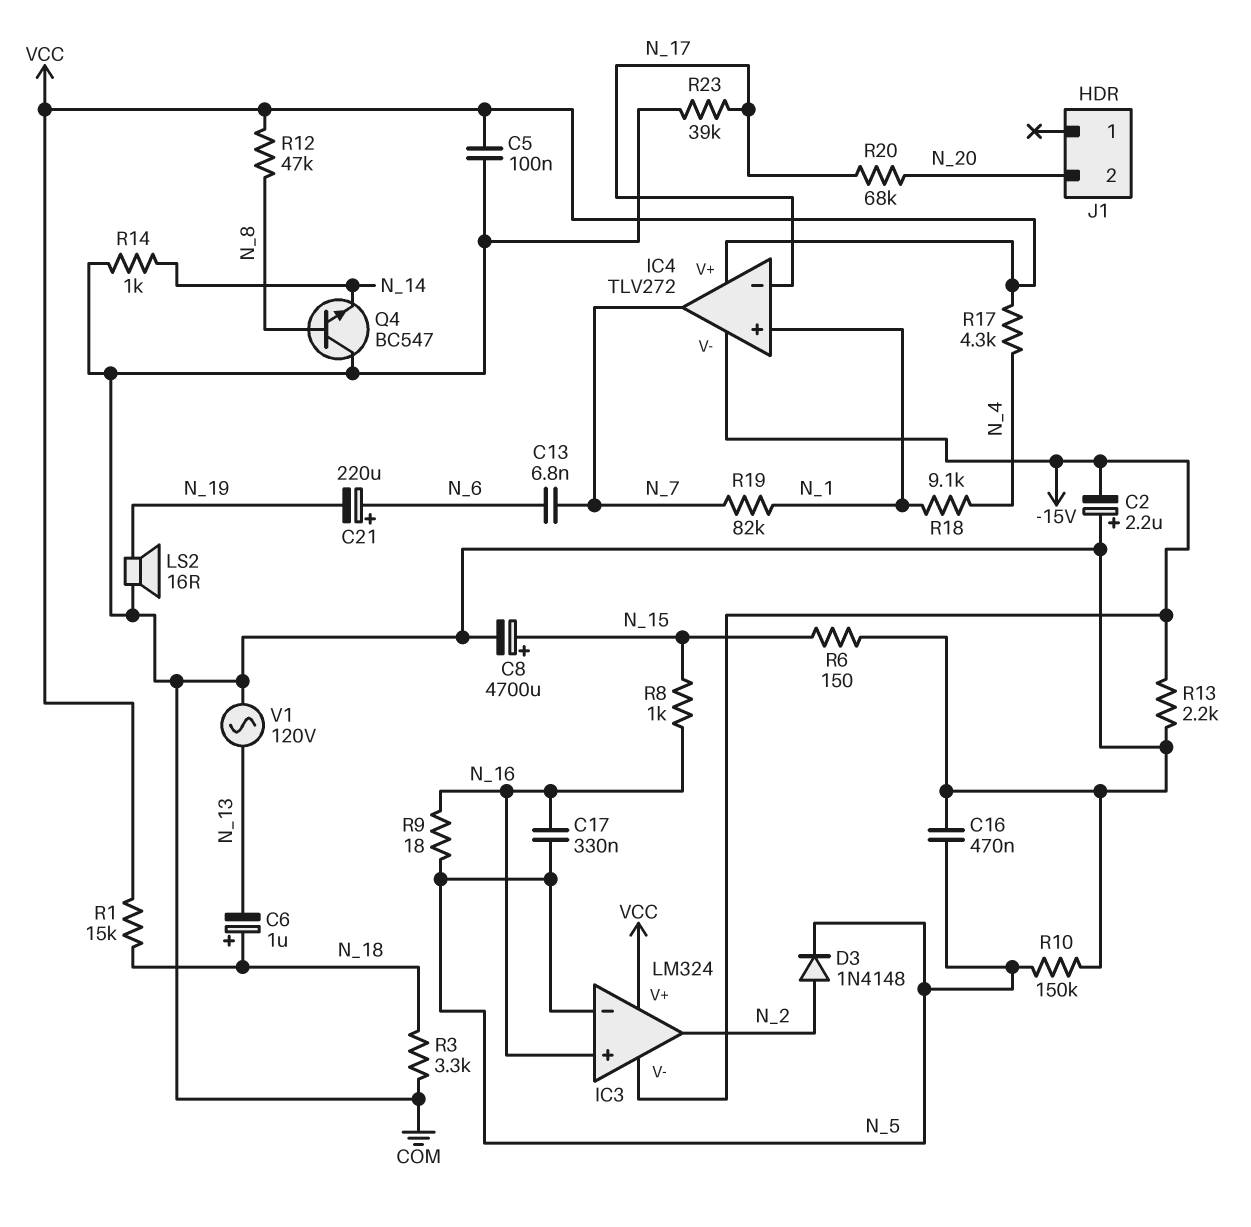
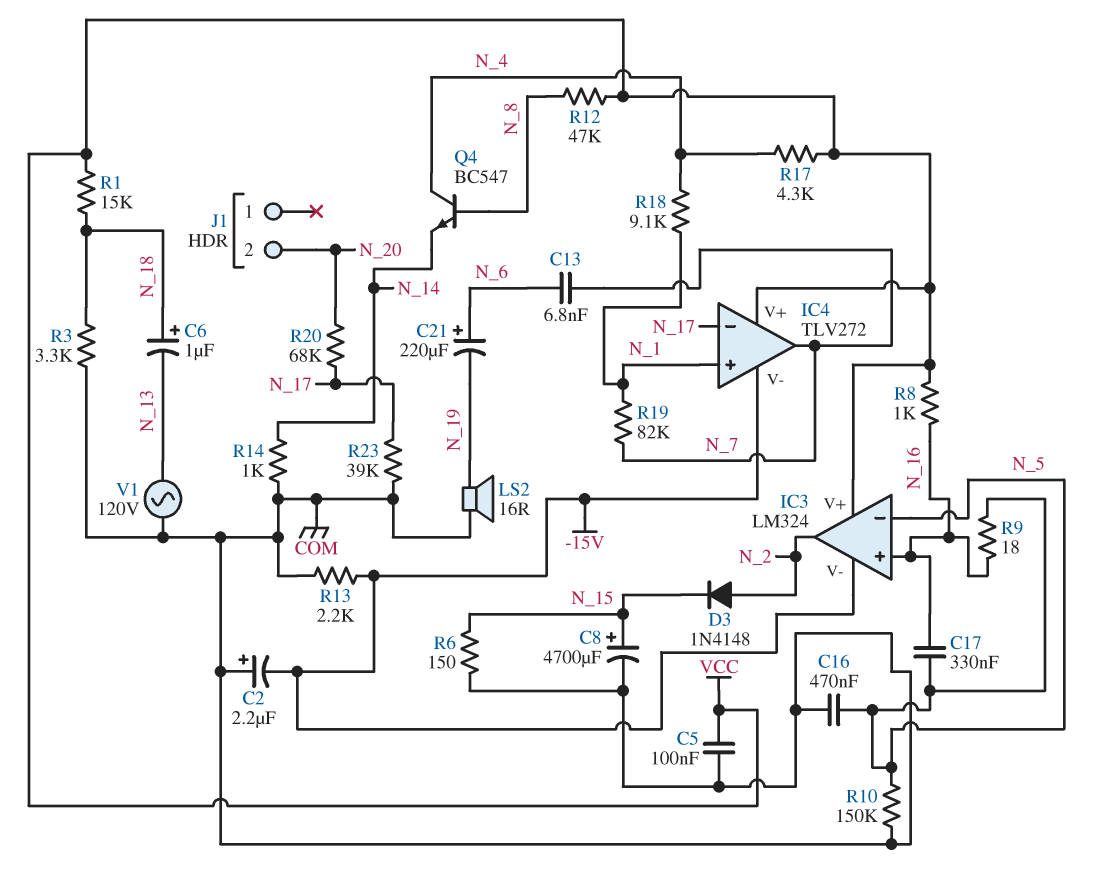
D3: diode 1N4148 (A N_2, K N_5) -> diode 1N4148 (A N_2, K N_15)
Q4: NPN BC547 (B N_8, C COM, E N_14) -> NPN BC547 (B N_8, C N_4, E N_14)
R8: 1k (N_15, N_16) -> 1k (N_16, VCC)

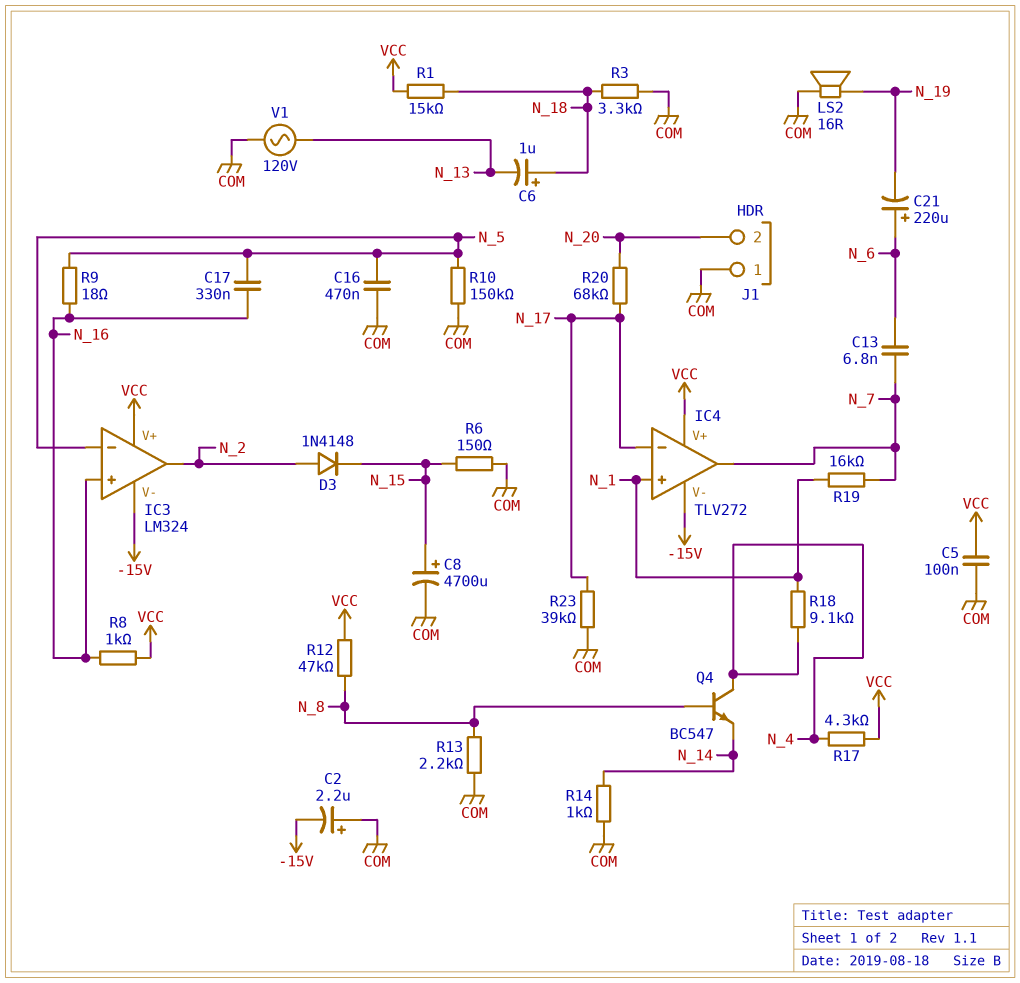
J1 pin 1: none -> COM
R13: 2.2k (-15V, COM) -> 2.2k (COM, N_8)
R19: 82k (N_1, N_7) -> 16k (N_1, N_7)

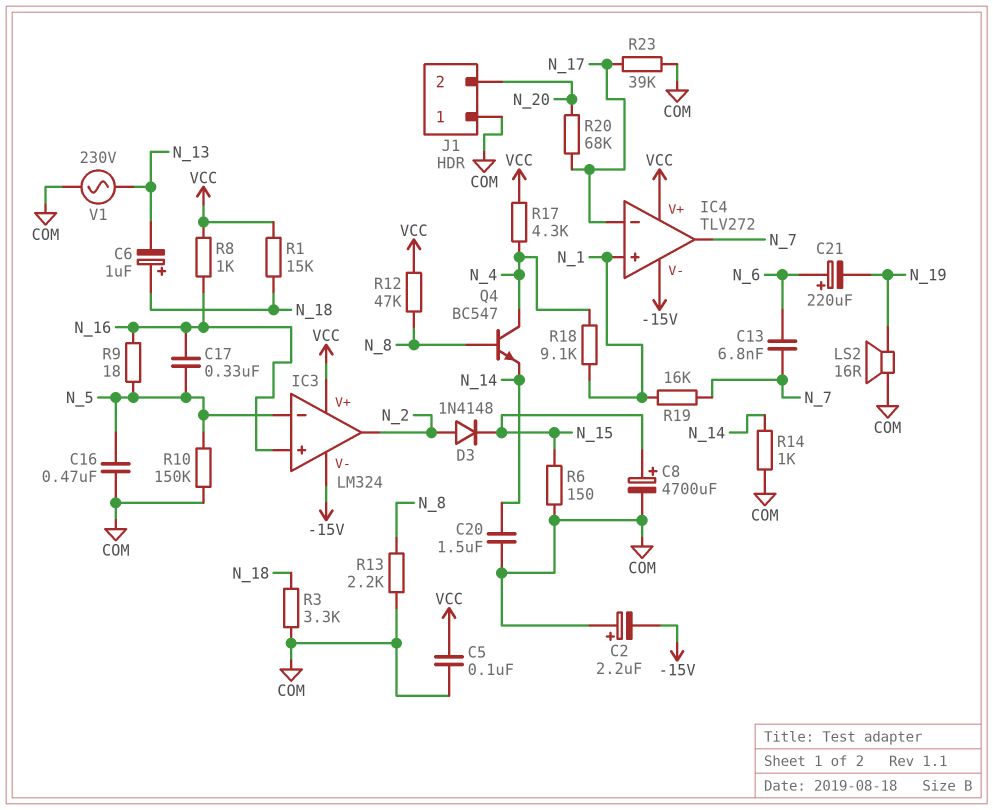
C20: none -> 1.5uF (COM, N_14)
V1: AC 120V (COM, N_13) -> AC 230V (COM, N_13)

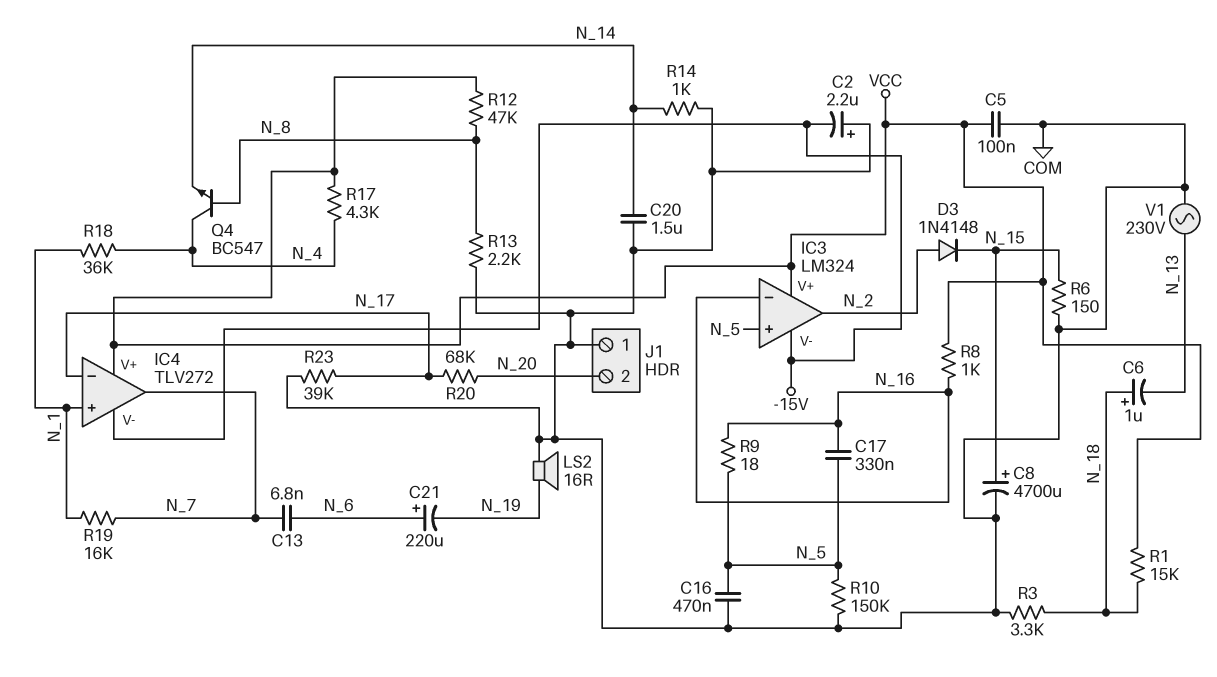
IC3 pin in+: N_16 -> N_5
IC3 pin in-: N_5 -> N_16
R18: 9.1k (N_1, N_4) -> 36k (N_1, N_4)

